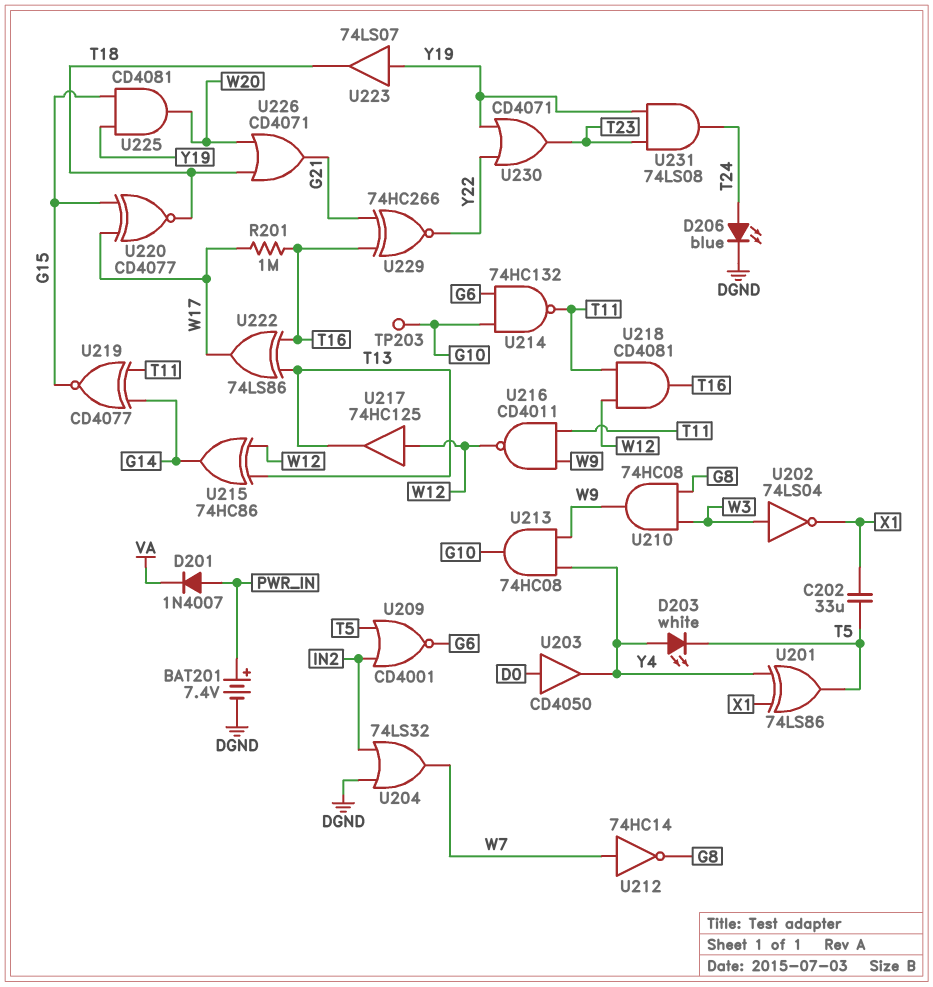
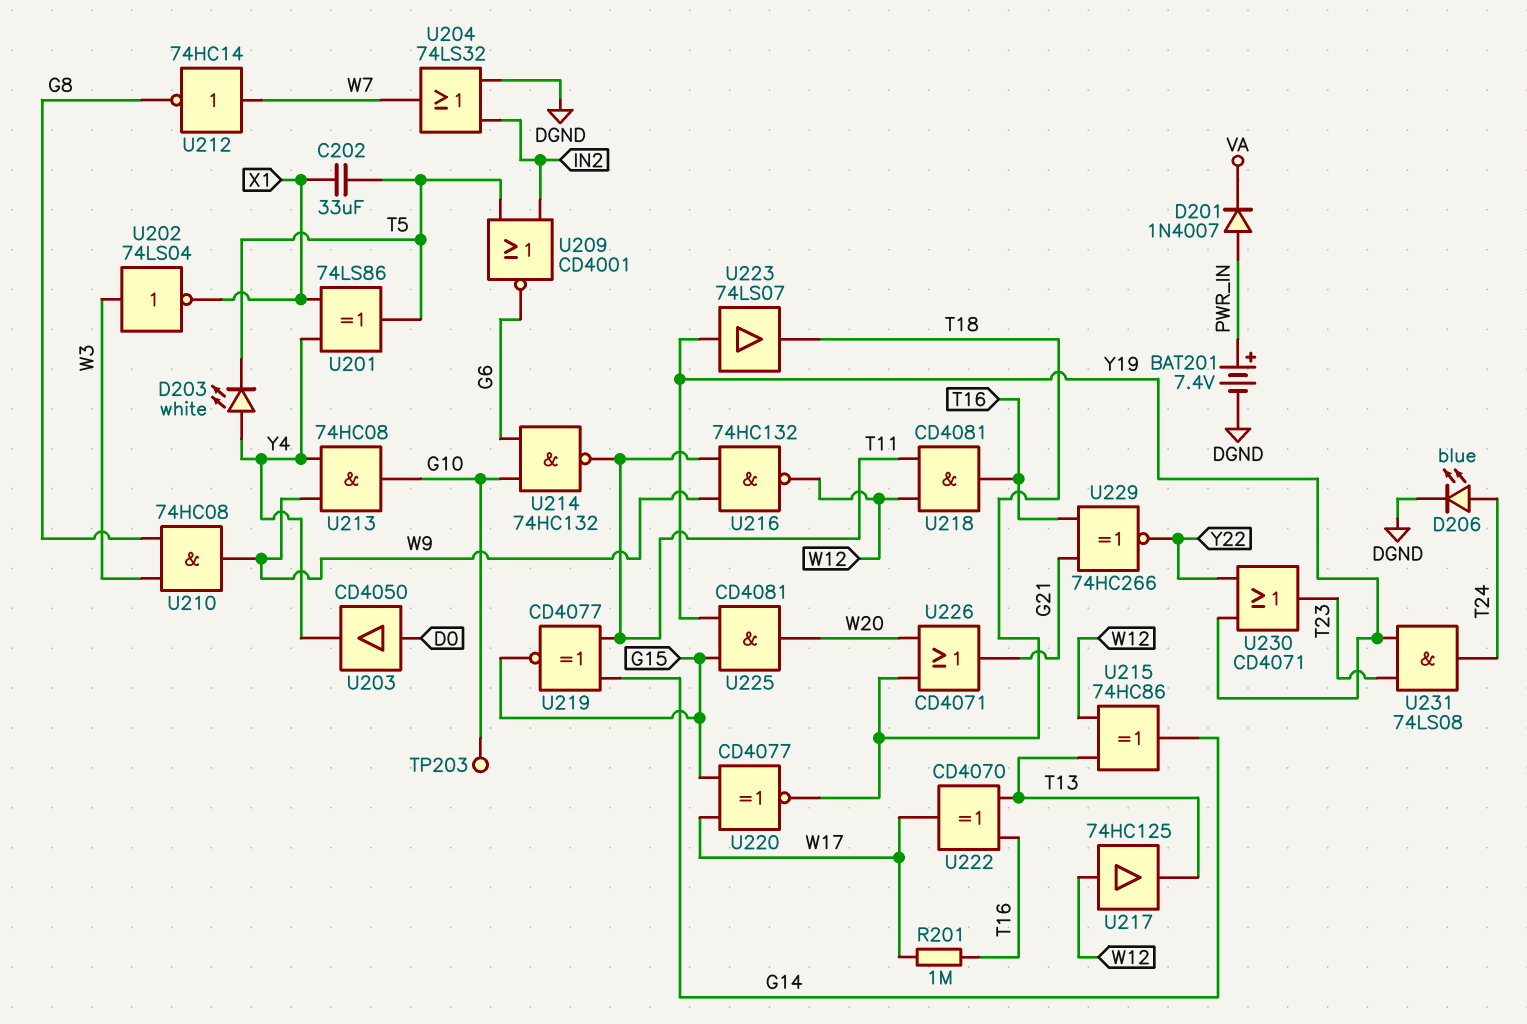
U216: NAND CD4011 (in T11, in W9, out W12) -> NAND 74HC132 (in T11, in W9, out W12)
U222: XOR 74LS86 (in T13, in T16, out W17) -> XOR CD4070 (in T13, in T16, out W17)

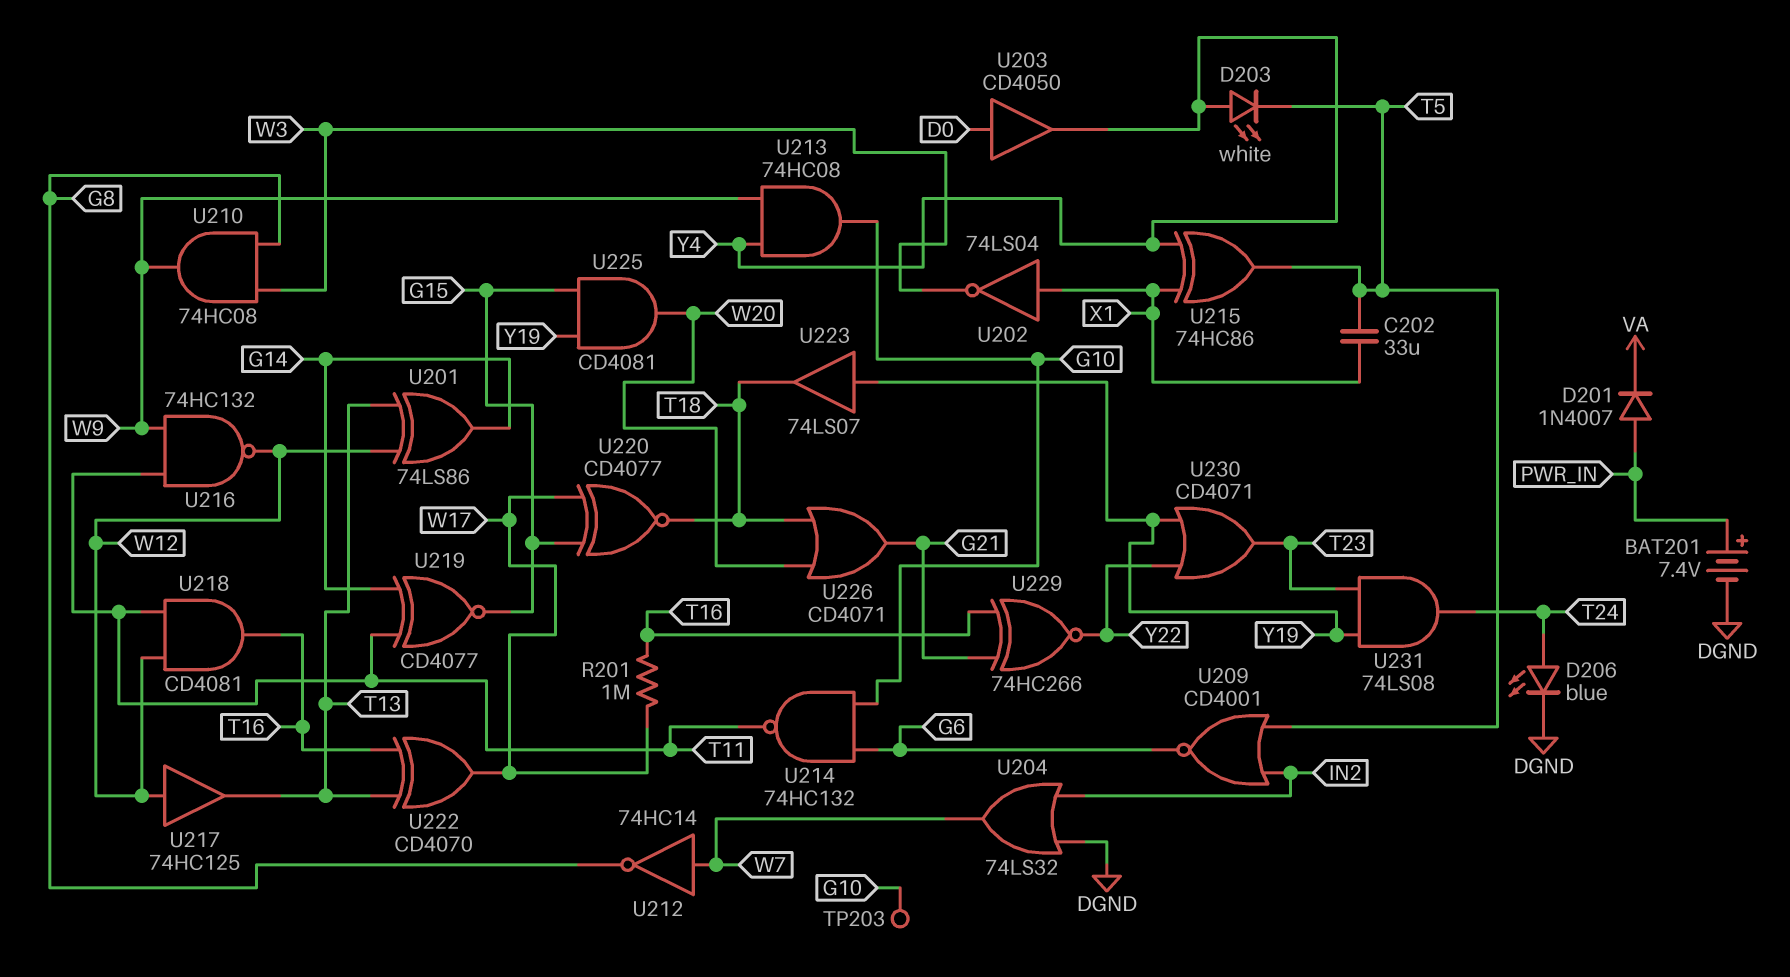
U201: XOR 74LS86 (in X1, in Y4, out T5) -> XOR 74LS86 (in T13, in W12, out G14)
U202: NOT 74LS04 (in W3, out X1) -> NOT 74LS04 (in X1, out W3)
U215: XOR 74HC86 (in T13, in W12, out G14) -> XOR 74HC86 (in X1, in Y4, out T5)

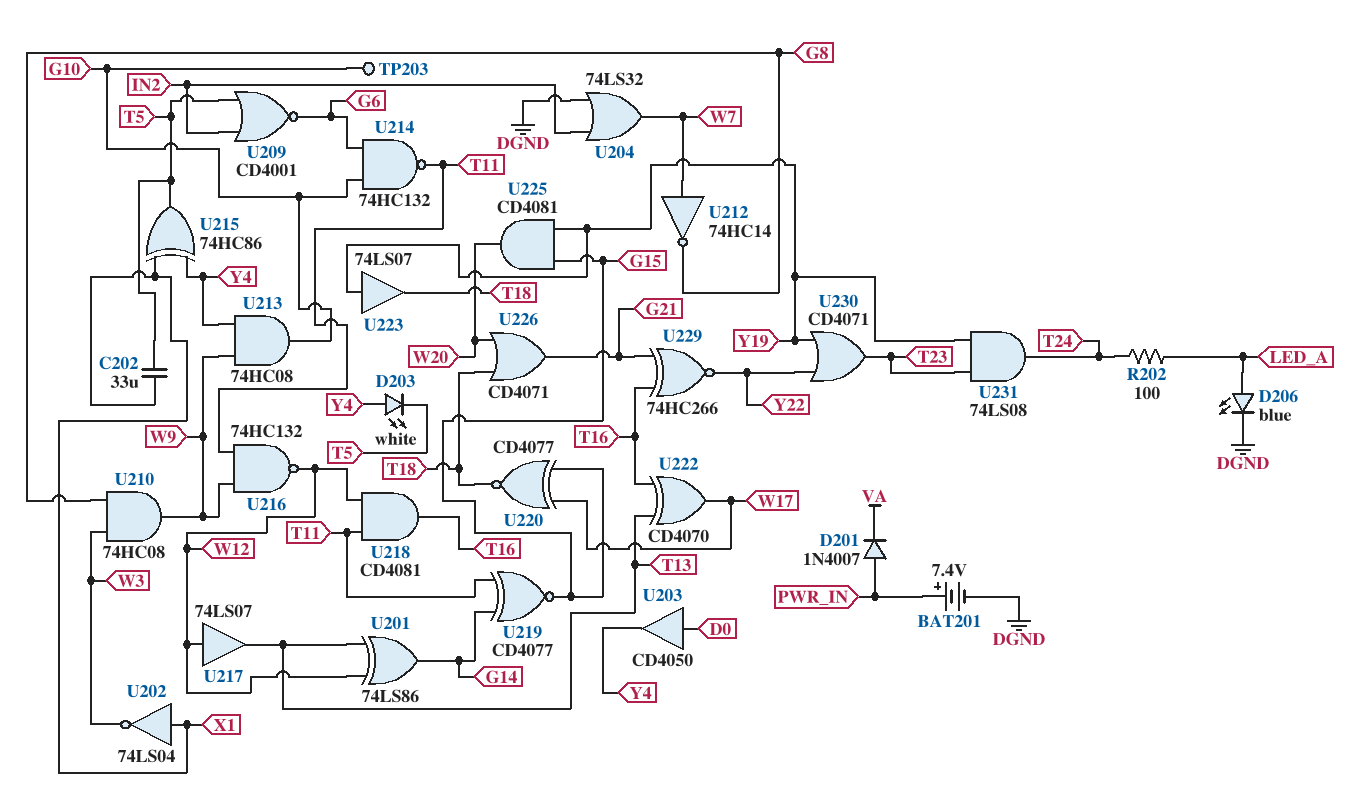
D206: LED blue (A T24, K DGND) -> LED blue (A LED_A, K DGND)
R201: 1M (T16, W17) -> none
R202: none -> 100 (LED_A, T24)
U217: buffer 74HC125 (in W12, out T13) -> buffer 74LS07 (in W12, out T13)

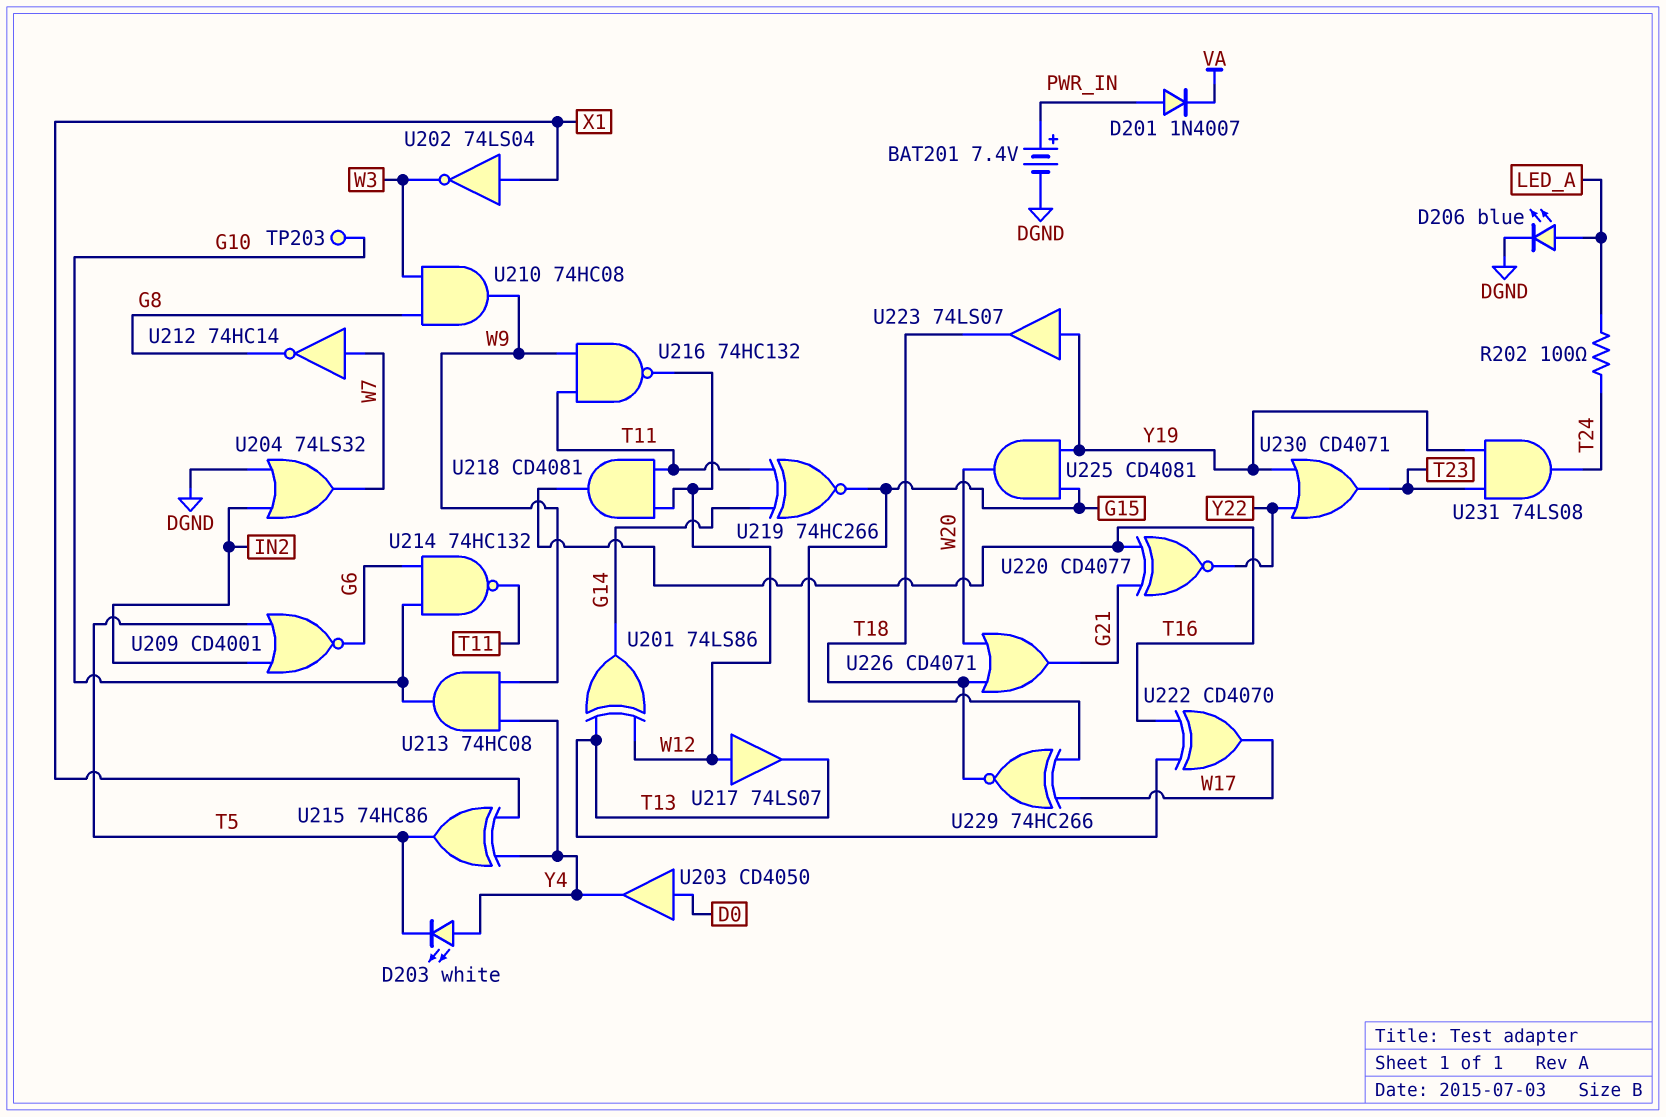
C202: 33uF (T5, X1) -> none
U219: XNOR CD4077 (in G14, in T11, out G15) -> XNOR 74HC266 (in G14, in T11, out G15)
U220: XNOR CD4077 (in G15, in W17, out T18) -> XNOR CD4077 (in G21, in T16, out Y22)
U229: XNOR 74HC266 (in G21, in T16, out Y22) -> XNOR 74HC266 (in G15, in W17, out T18)

